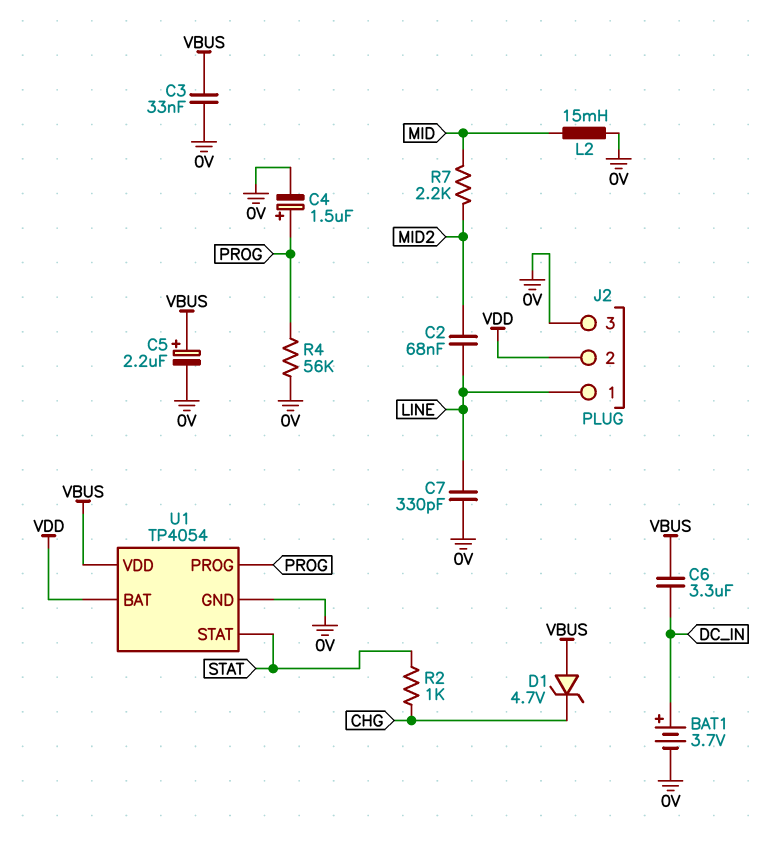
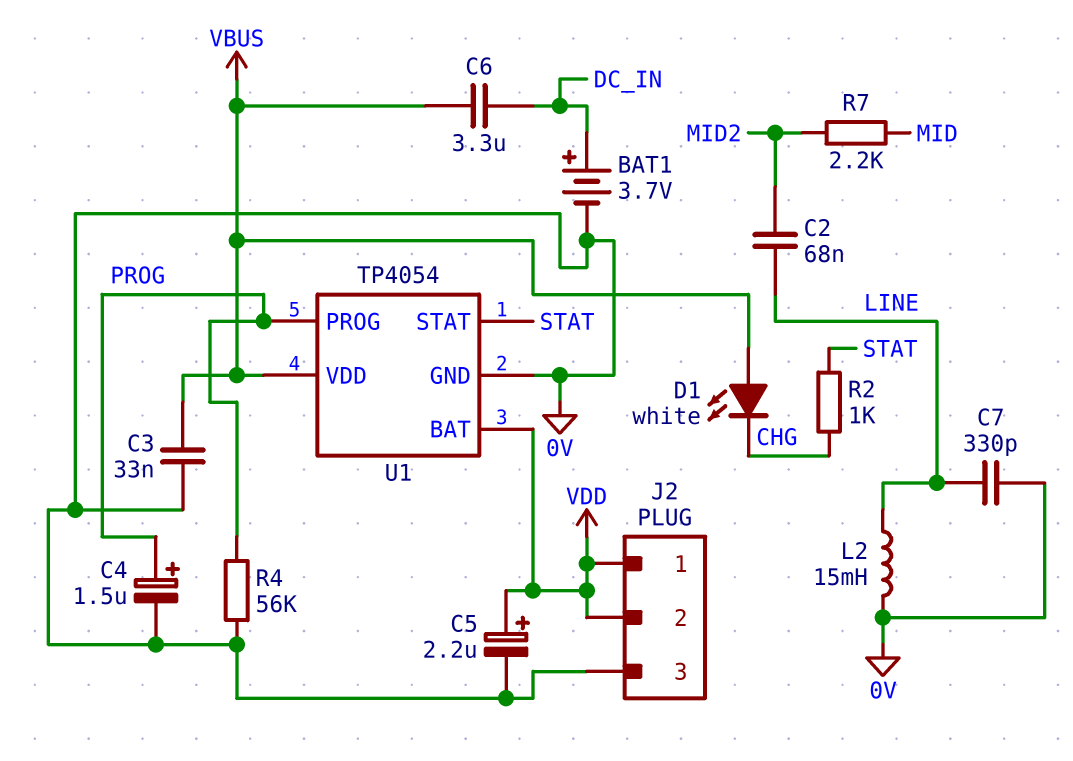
C5: 2.2uF (plus VBUS, minus 0V) -> 2.2uF (plus VDD, minus 0V)
D1: zener 4.7V (A VBUS, K CHG) -> LED white (A VBUS, K CHG)
J2 pin 1: LINE -> VDD
L2: 15mH (0V, MID) -> 15mH (0V, LINE)

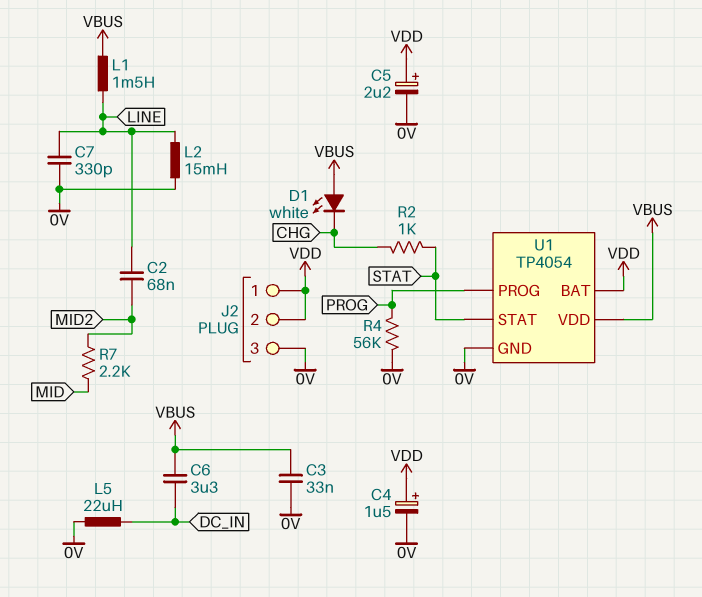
BAT1: 3.7V (plus DC_IN, minus 0V) -> none
C4: 1.5uF (plus PROG, minus 0V) -> 1.5uF (plus VDD, minus 0V)
L1: none -> 1.5mH (LINE, VBUS)
L5: none -> 22uH (0V, DC_IN)

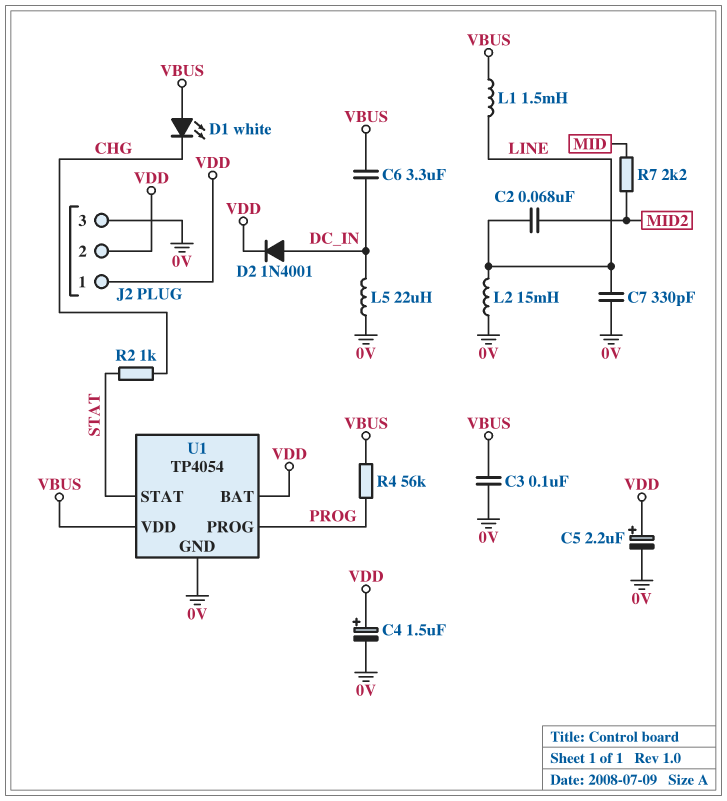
C3: 33nF (0V, VBUS) -> 100nF (0V, VBUS)
D2: none -> diode 1N4001 (A DC_IN, K VDD)
R4: 56k (0V, PROG) -> 56k (PROG, VBUS)

